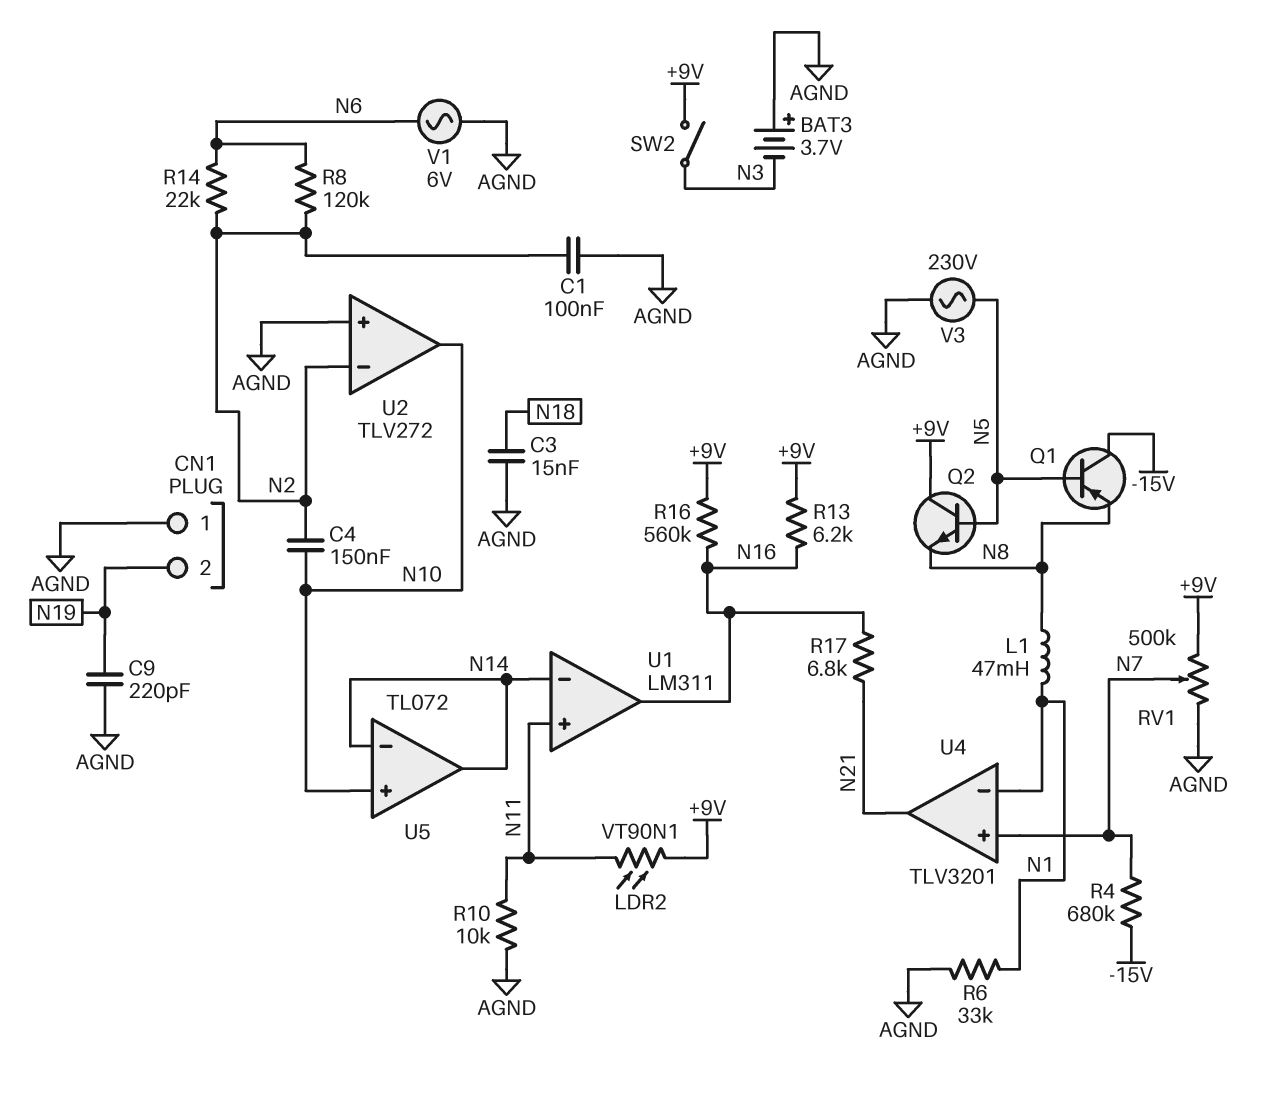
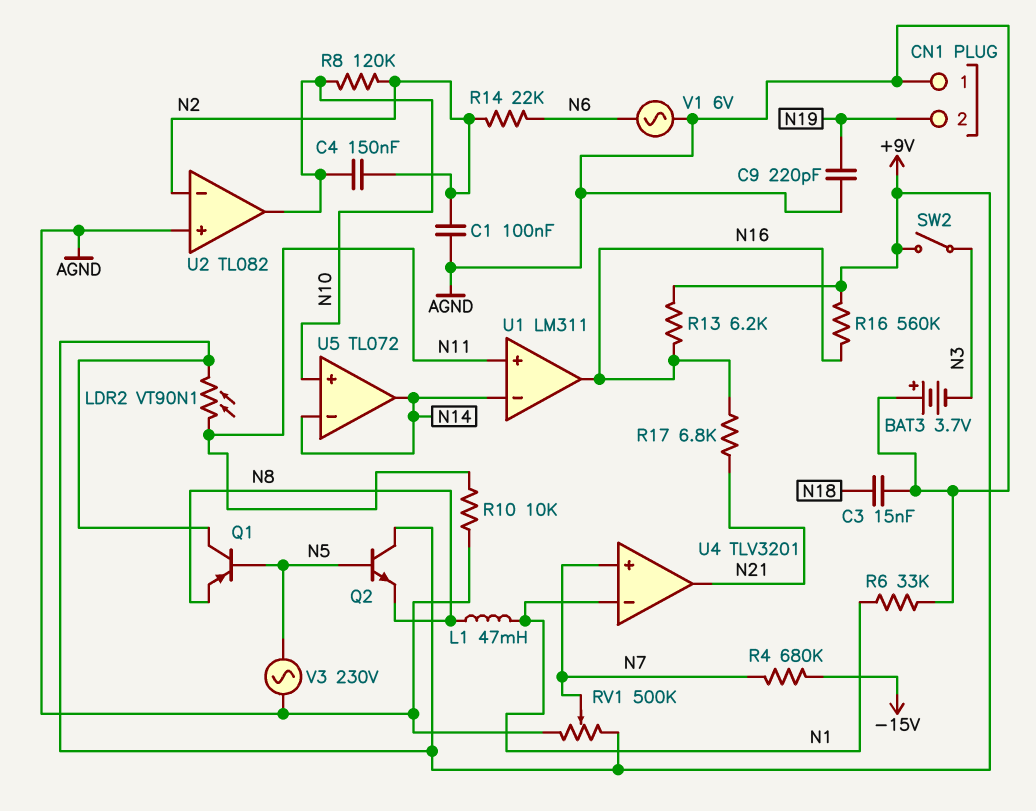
Q1: PNP (B N5, C -15V, E N8) -> PNP (B N5, C +9V, E N8)
R8: 120k (N2, N6) -> 120k (N2, N10)
U2: TLV272 -> TL082

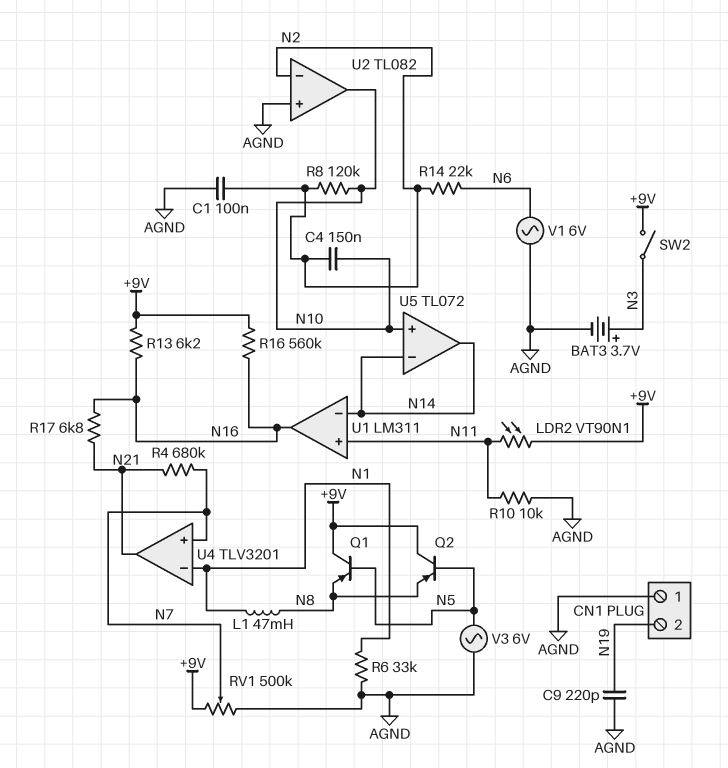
BAT3: 3.7V (plus AGND, minus N3) -> 3.7V (plus N3, minus AGND)
C3: 15nF (AGND, N18) -> none
Q2: NPN (B N5, C +9V, E N8) -> PNP (B N5, C +9V, E N8)
R4: 680k (-15V, N7) -> 680k (N7, N21)
V3: AC 230V (AGND, N5) -> AC 6V (AGND, N5)

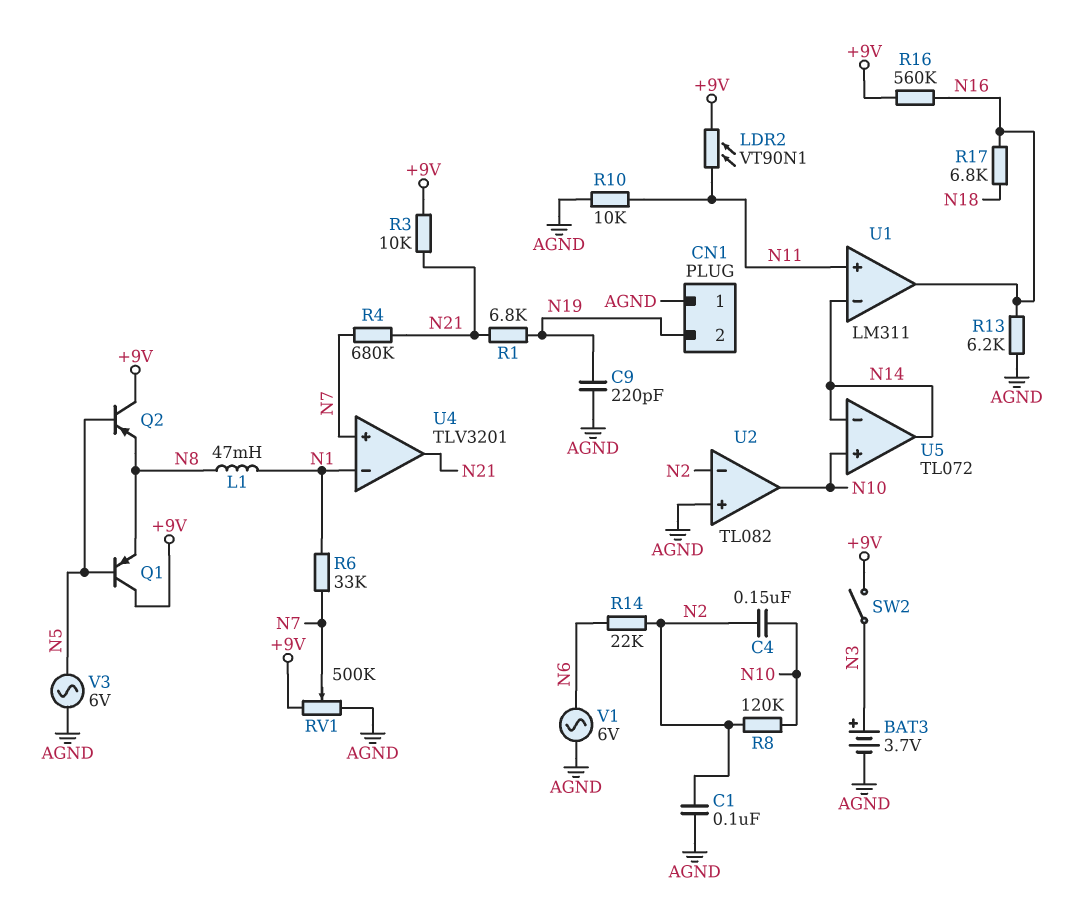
R1: none -> 6.8k (N19, N21)
R3: none -> 10k (+9V, N21)
R6: 33k (AGND, N1) -> 33k (N1, N7)
R13: 6.2k (+9V, N16) -> 6.2k (AGND, N16)
R17: 6.8k (N16, N21) -> 6.8k (N16, N18)

